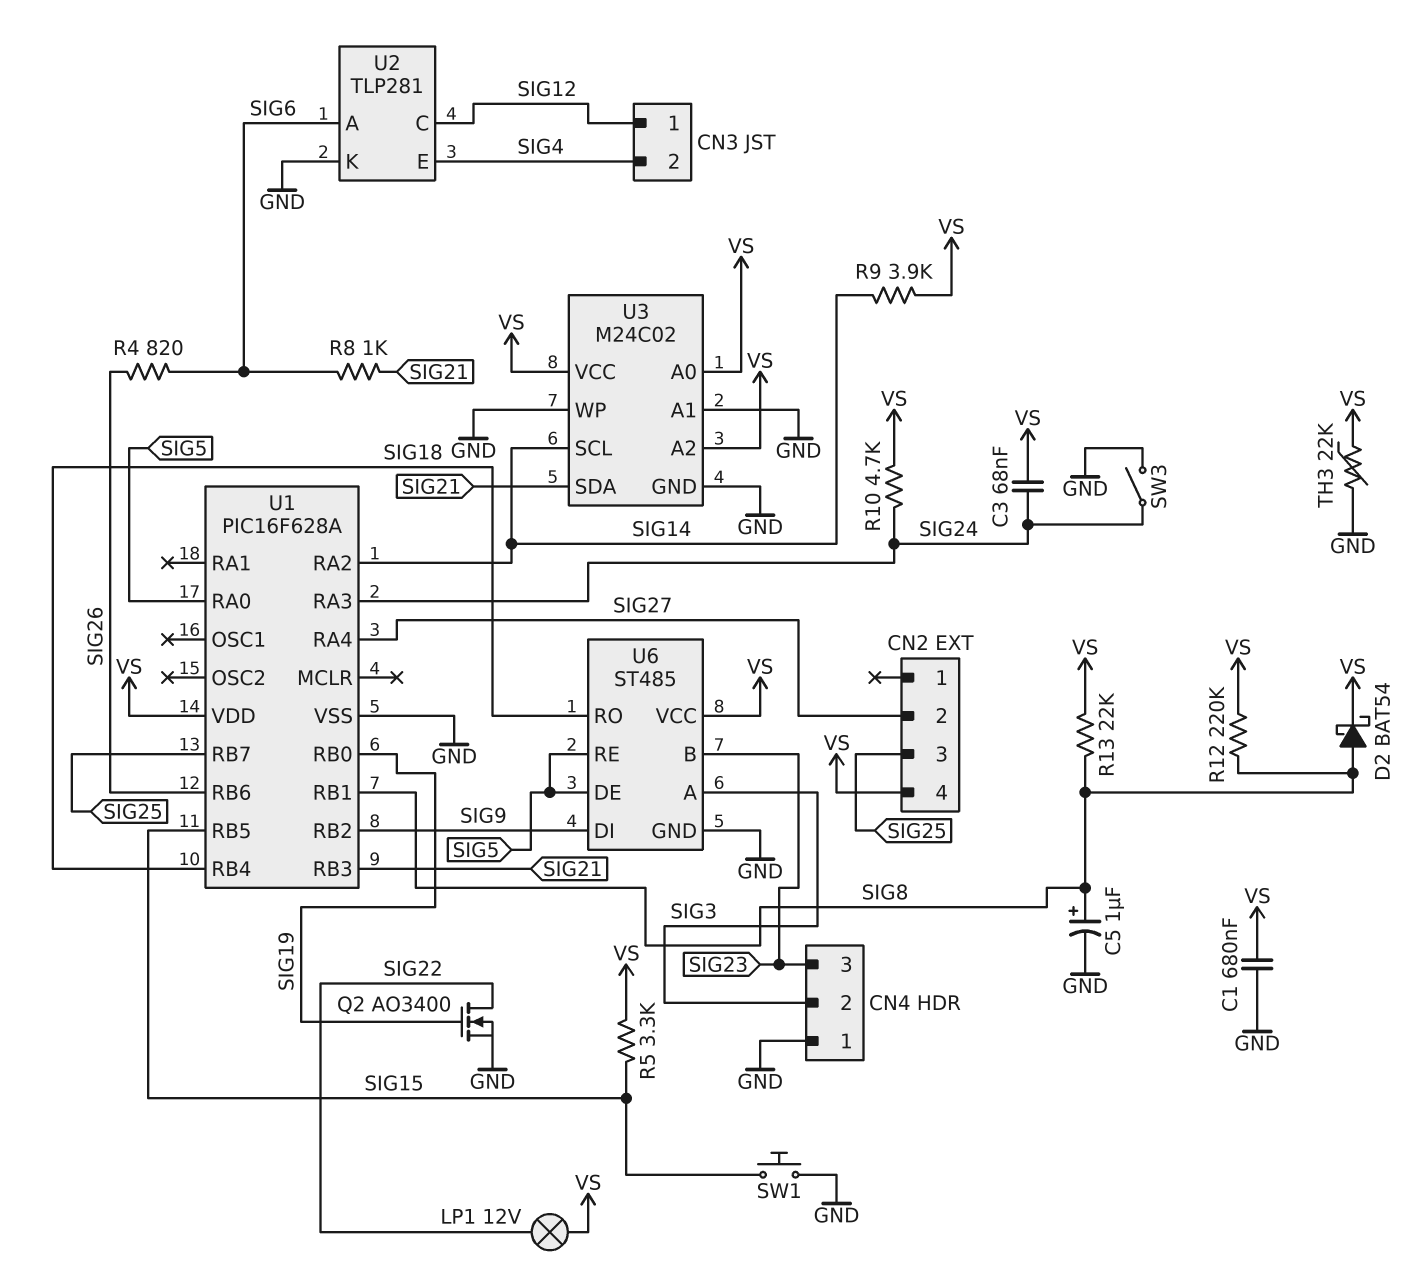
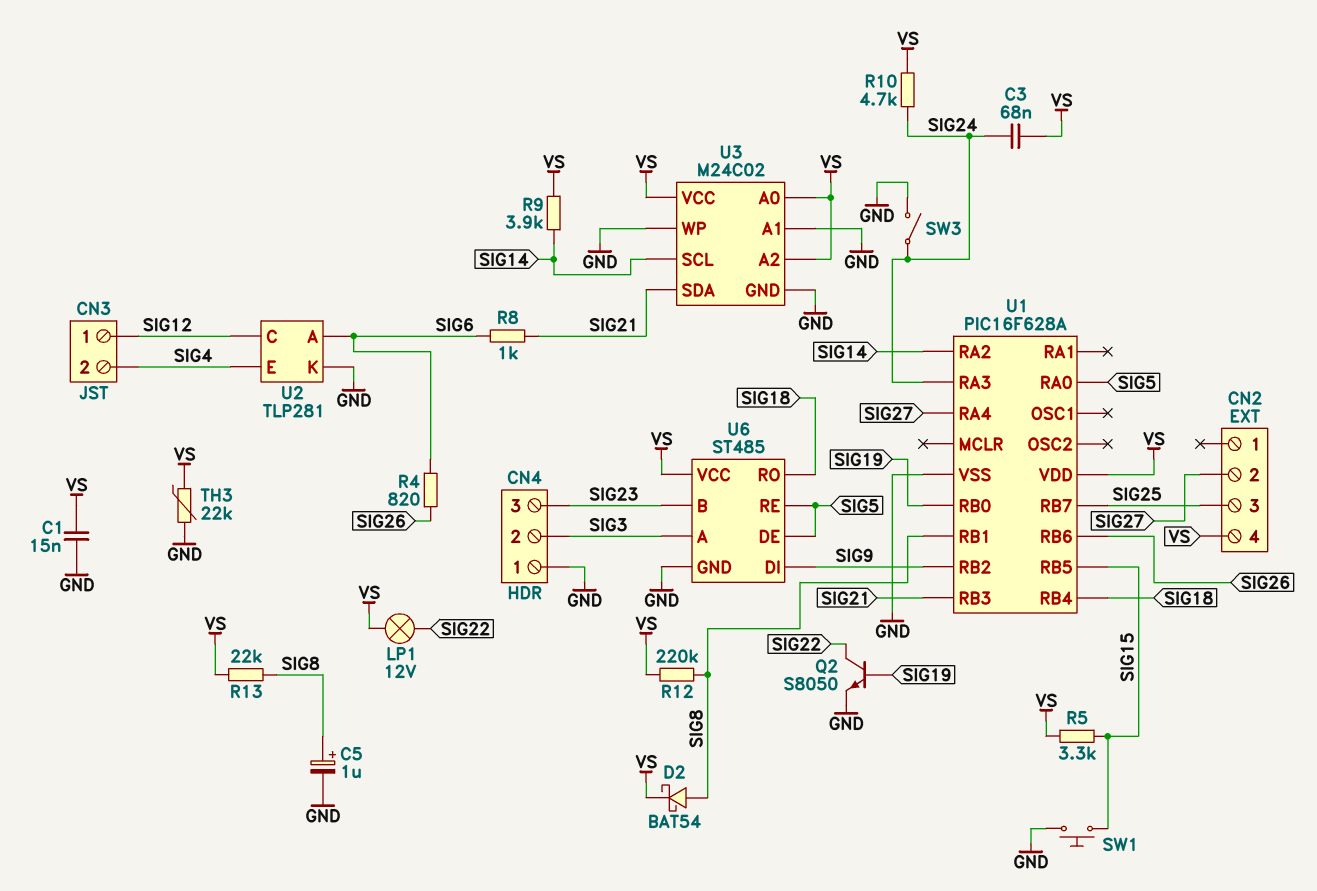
C1: 680nF (GND, VS) -> 15nF (GND, VS)
Q2: NMOS AO3400 (G SIG19, D SIG22, S GND) -> NPN S8050 (B SIG19, C SIG22, E GND)

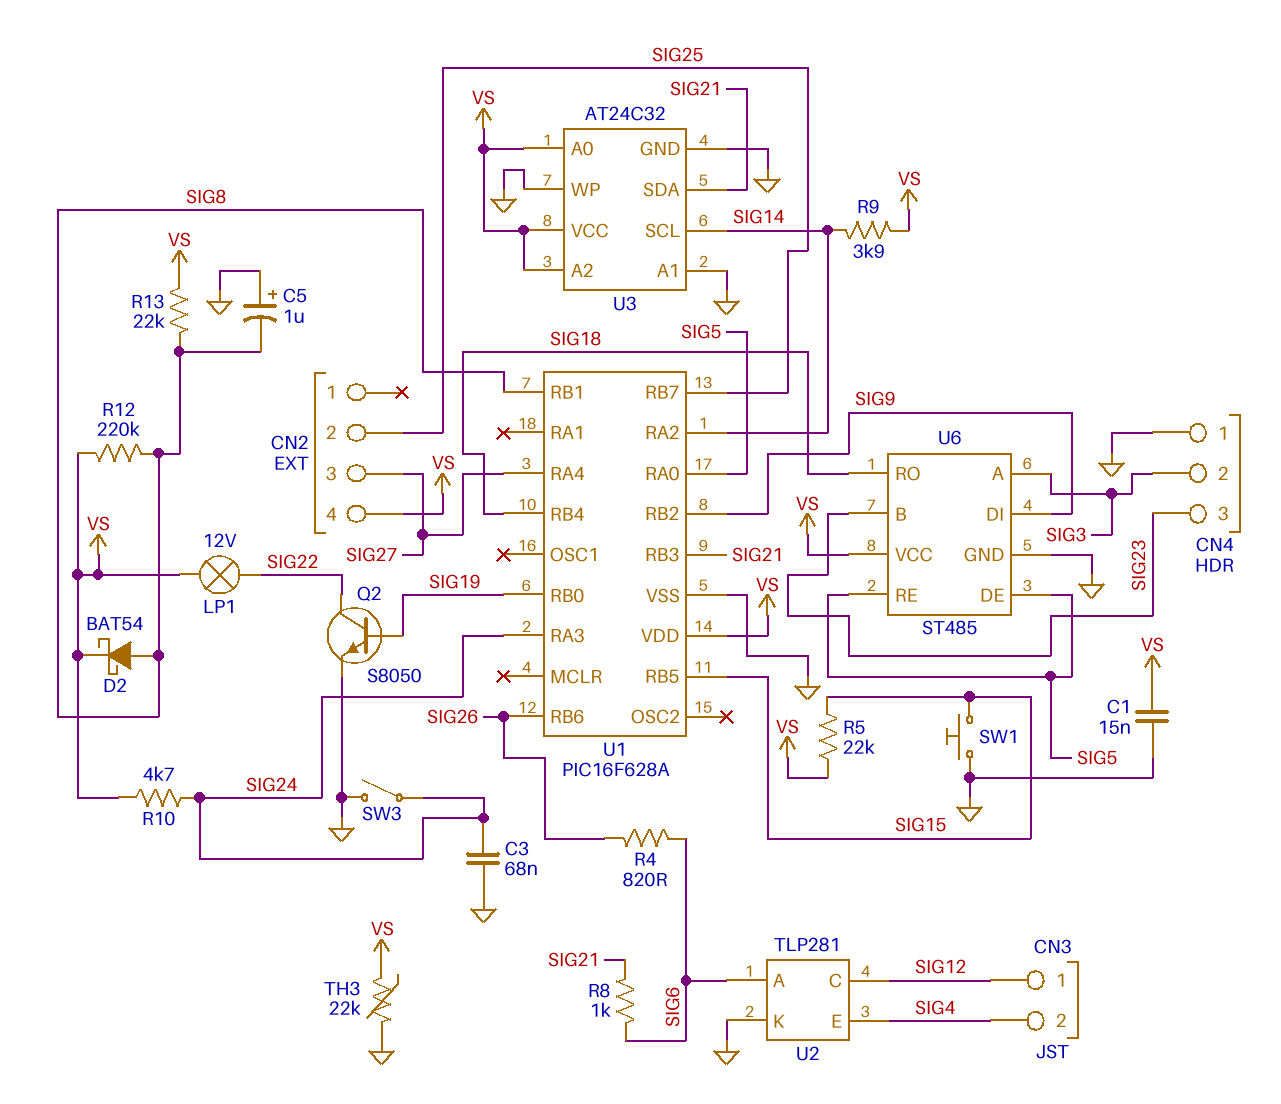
C3: 68nF (SIG24, VS) -> 68nF (GND, SIG24)
C5: 1uF (plus SIG8, minus GND) -> 1uF (plus GND, minus SIG8)
CN2 pin 2: SIG27 -> SIG25
CN2 pin 3: SIG25 -> SIG27
R5: 3.3k (SIG15, VS) -> 22k (SIG15, VS)
U3: M24C02 -> AT24C32

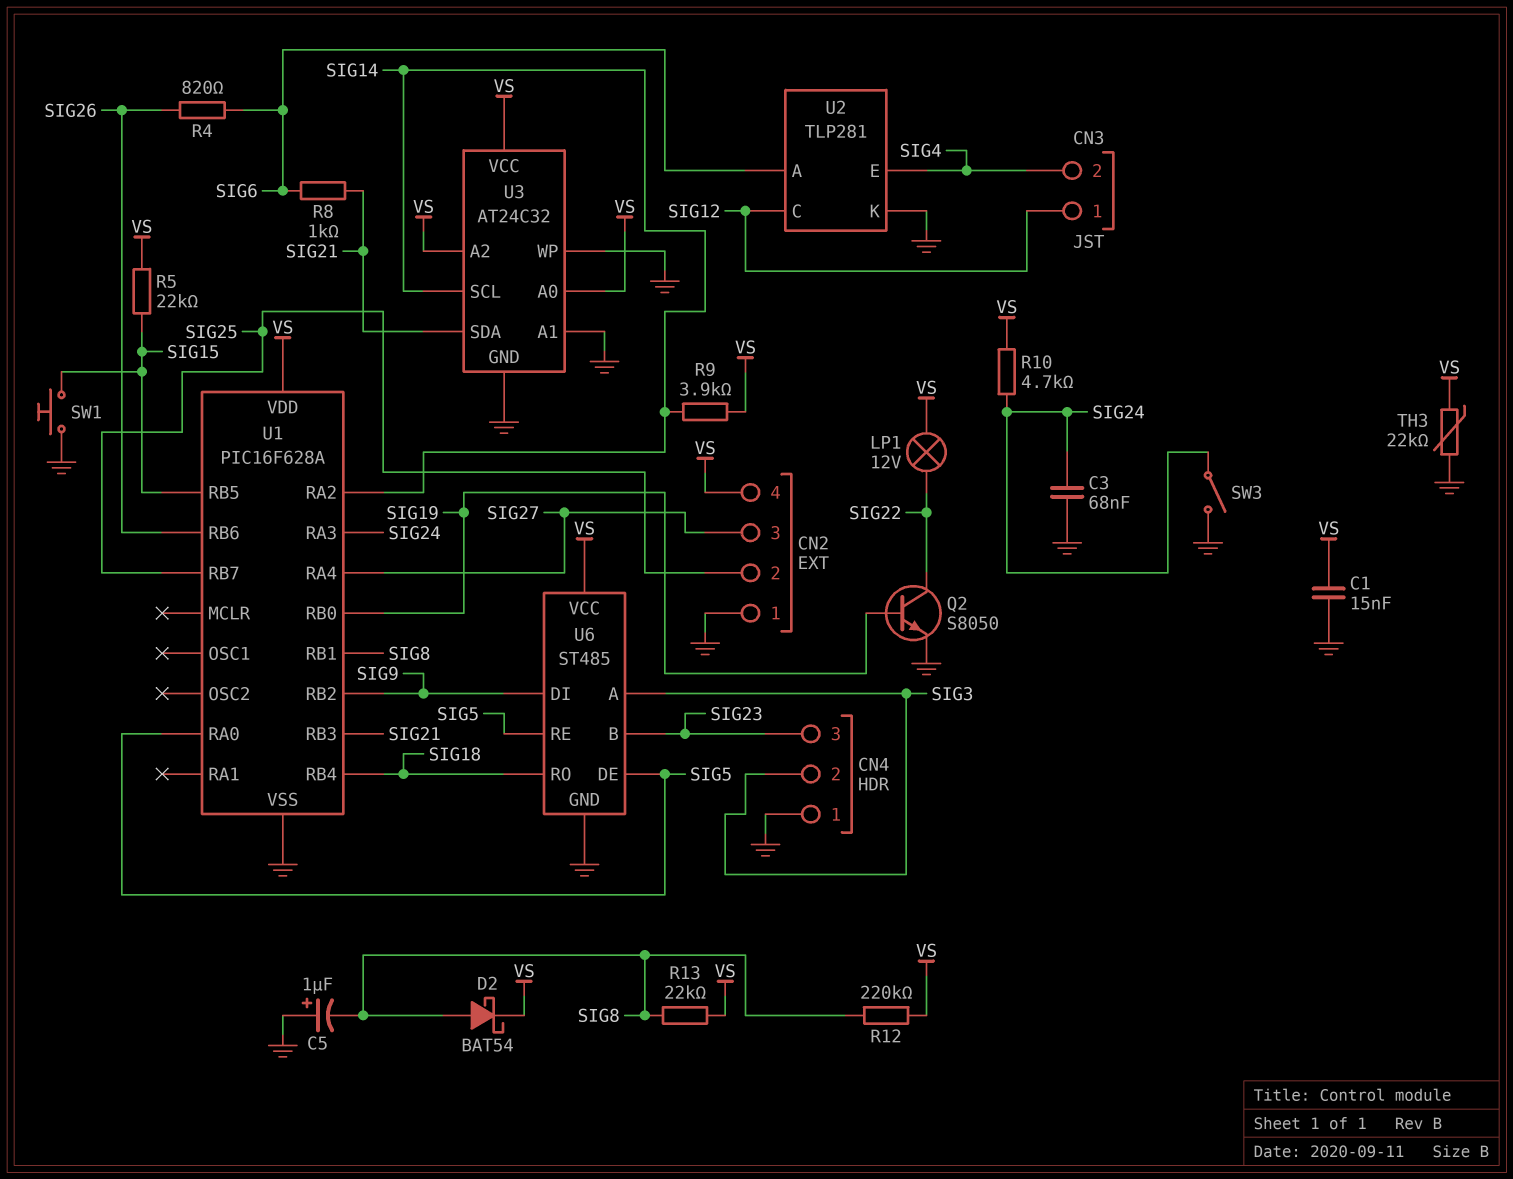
CN2 pin 1: none -> GND

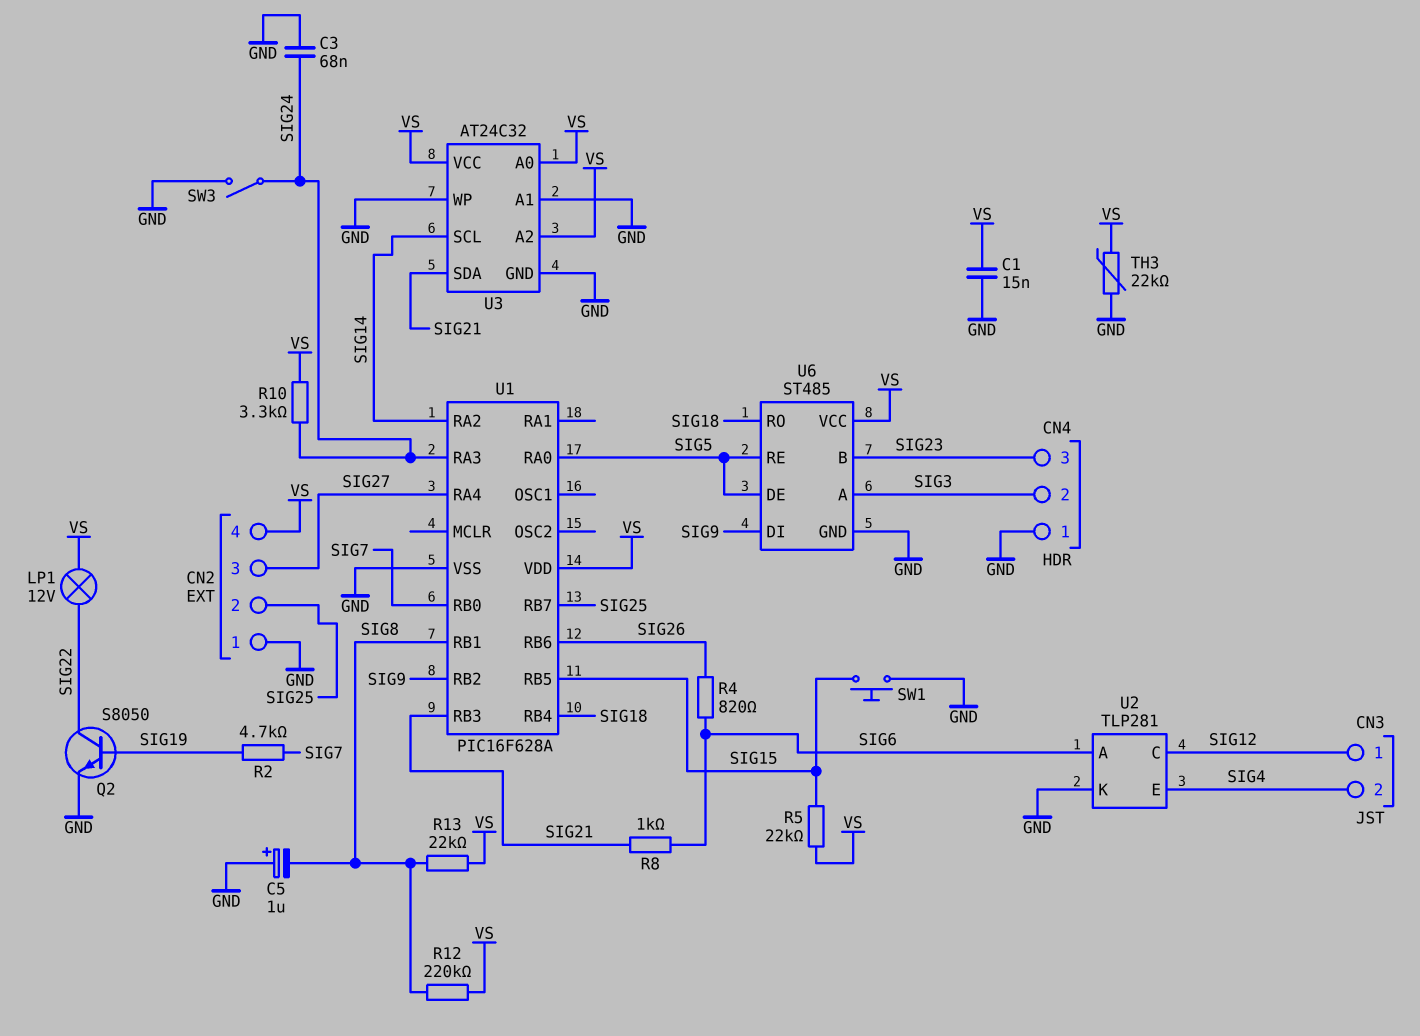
D2: schottky BAT54 (A SIG8, K VS) -> none
R2: none -> 4.7k (SIG7, SIG19)
R9: 3.9k (SIG14, VS) -> none
R10: 4.7k (SIG24, VS) -> 3.3k (SIG24, VS)
U1 pin RB0: SIG19 -> SIG7

